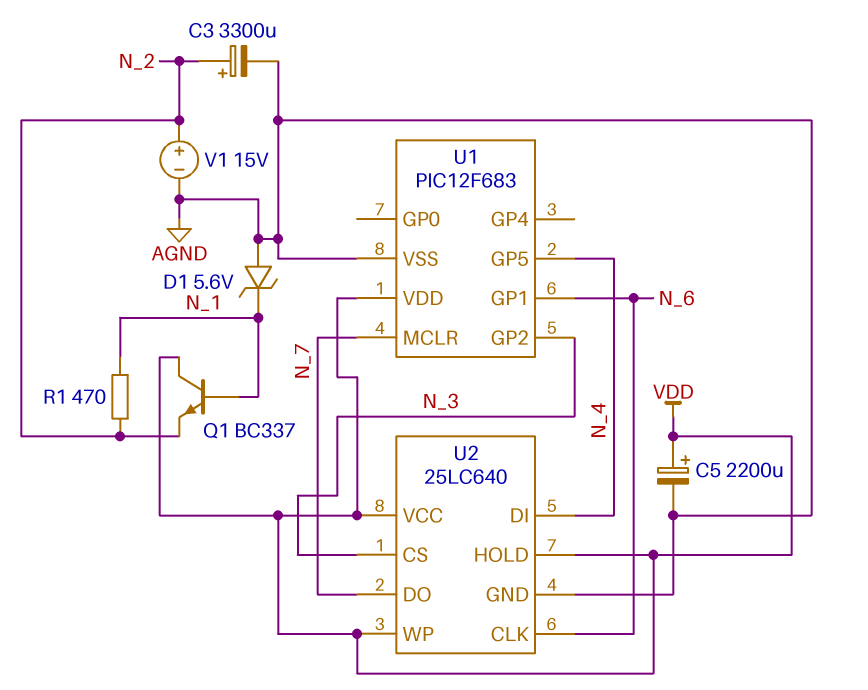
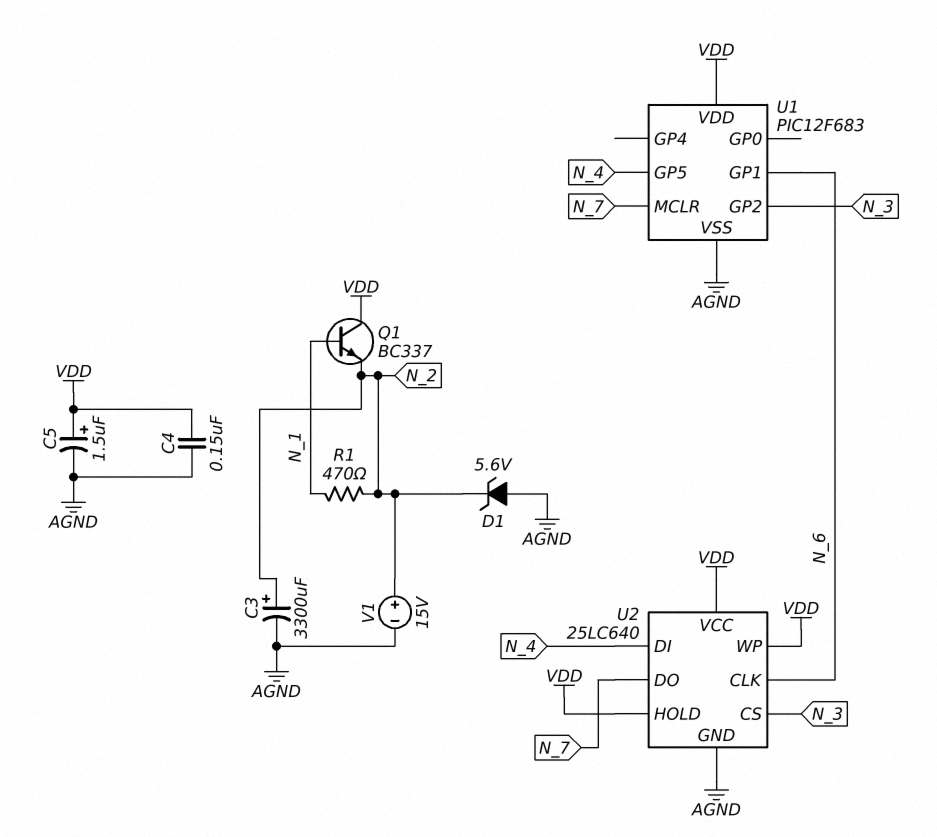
C4: none -> 150nF (AGND, VDD)
C5: 2200uF (plus VDD, minus AGND) -> 1.5uF (plus VDD, minus AGND)
D1: zener 5.6V (A AGND, K N_1) -> zener 5.6V (A AGND, K N_2)

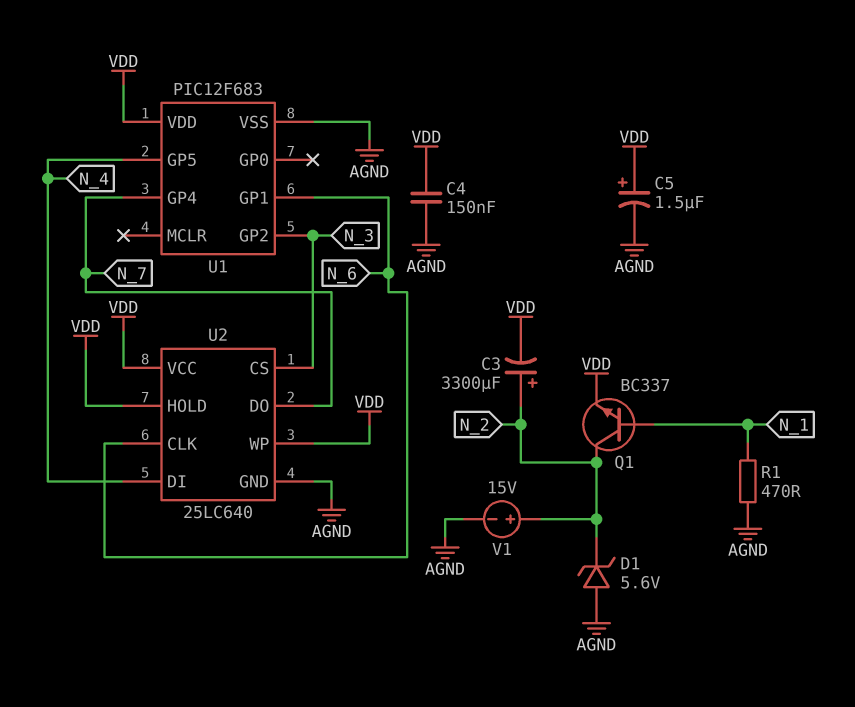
C3: 3300uF (plus N_2, minus AGND) -> 3300uF (plus N_2, minus VDD)
Q1: NPN BC337 (B N_1, C VDD, E N_2) -> NPN BC337 (B N_1, C N_2, E VDD)
R1: 470 (N_1, N_2) -> 470 (AGND, N_1)
U1 pin GP4: none -> N_7
U1 pin MCLR: N_7 -> none

